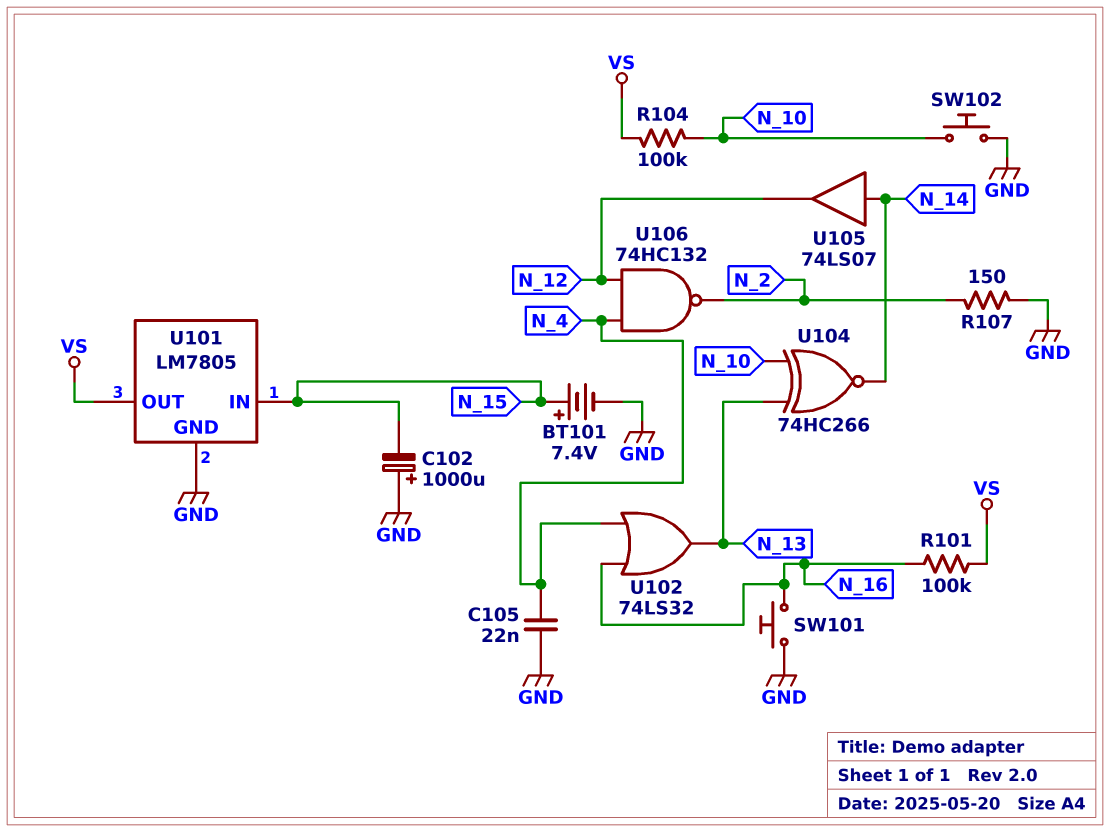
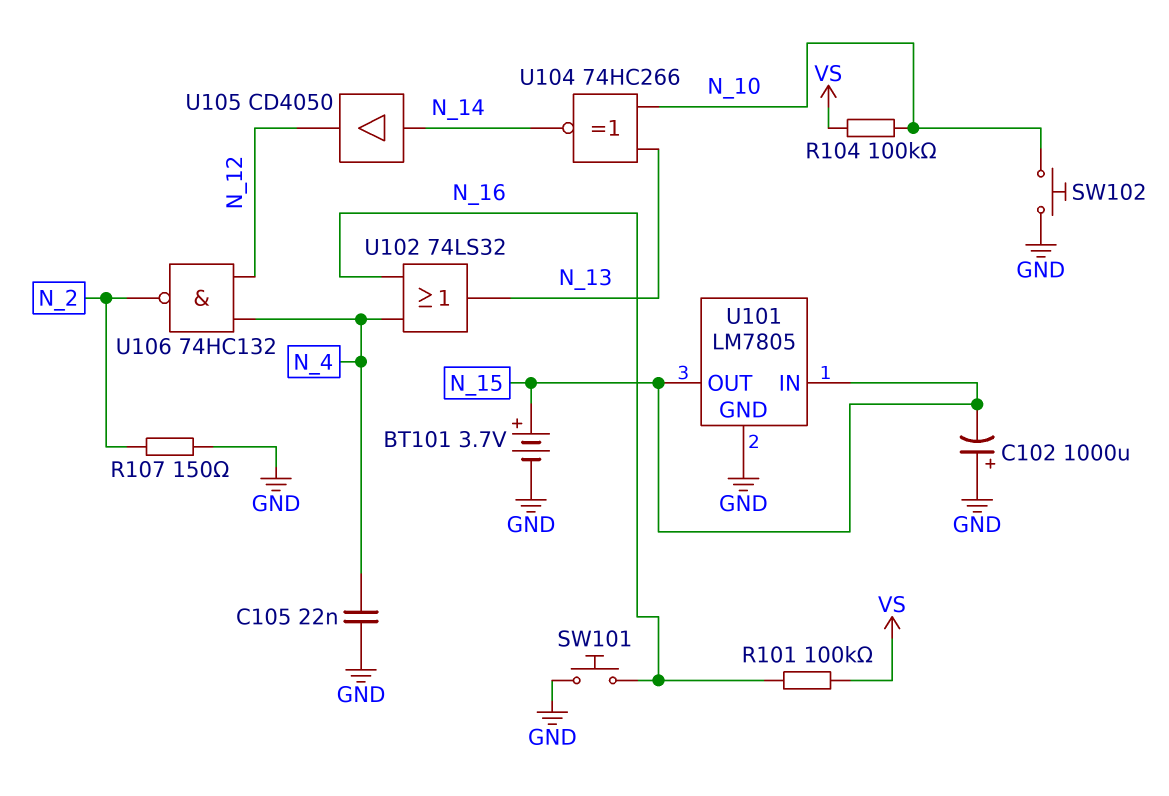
BT101: 7.4V (plus N_15, minus GND) -> 3.7V (plus N_15, minus GND)
U101 pin OUT: VS -> N_15
U105: buffer 74LS07 (in N_14, out N_12) -> buffer CD4050 (in N_14, out N_12)

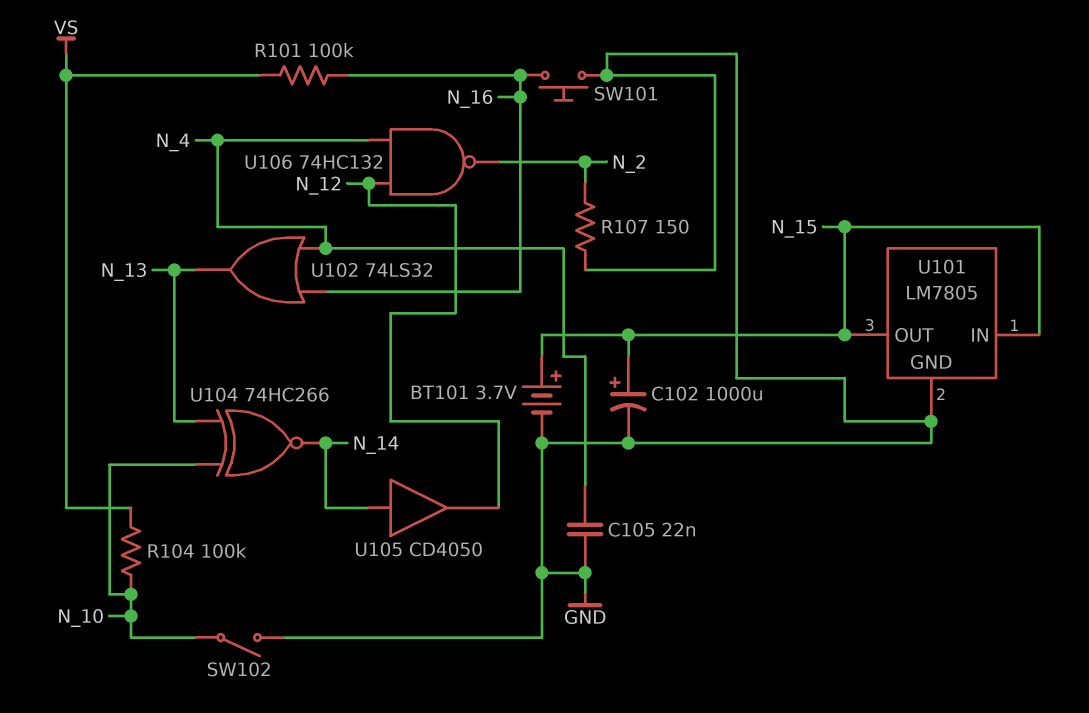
C102: 1000uF (plus GND, minus N_15) -> 1000uF (plus N_15, minus GND)
SW102: button (GND, N_10) -> switch (GND, N_10)

